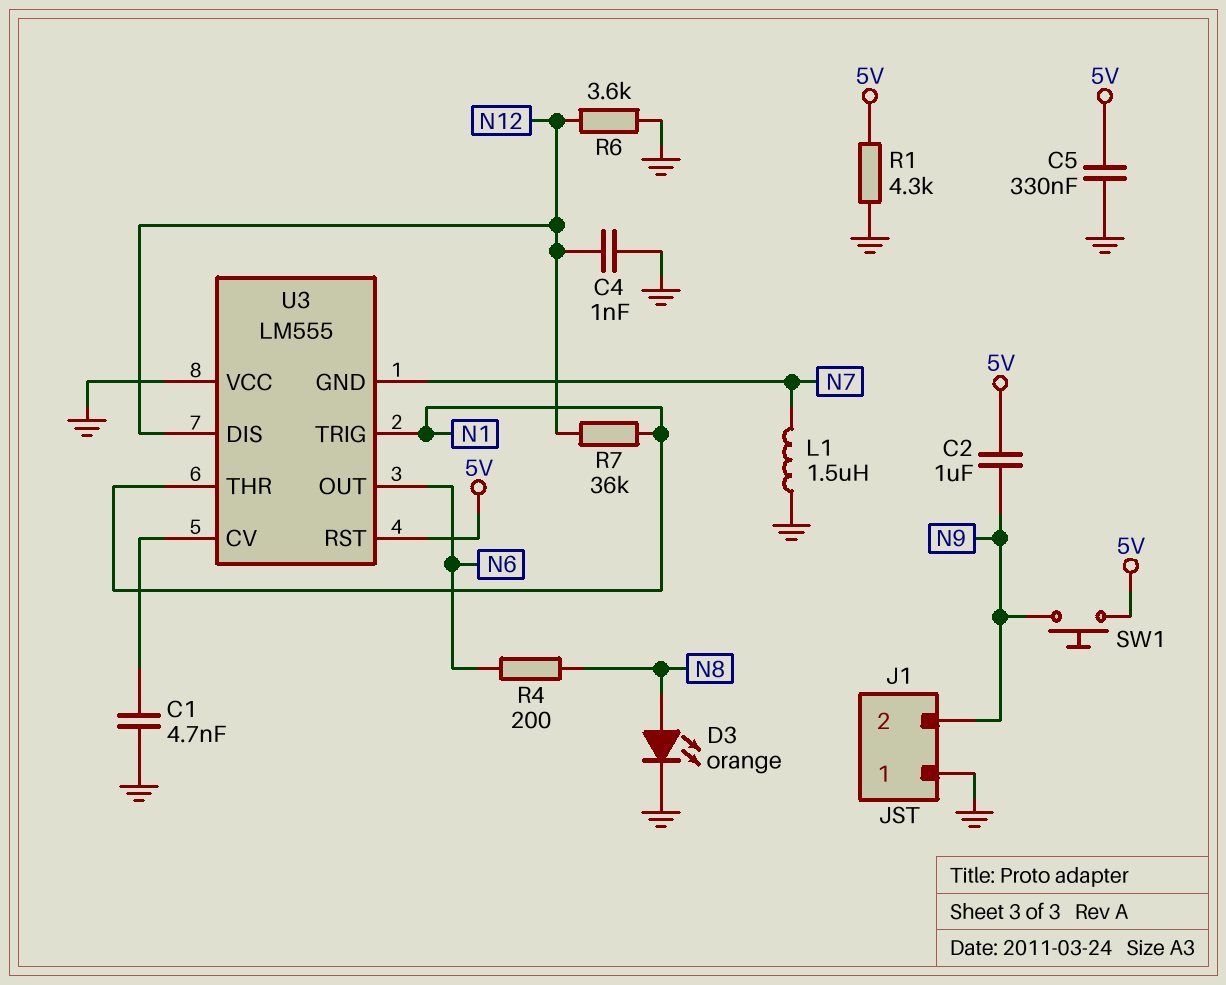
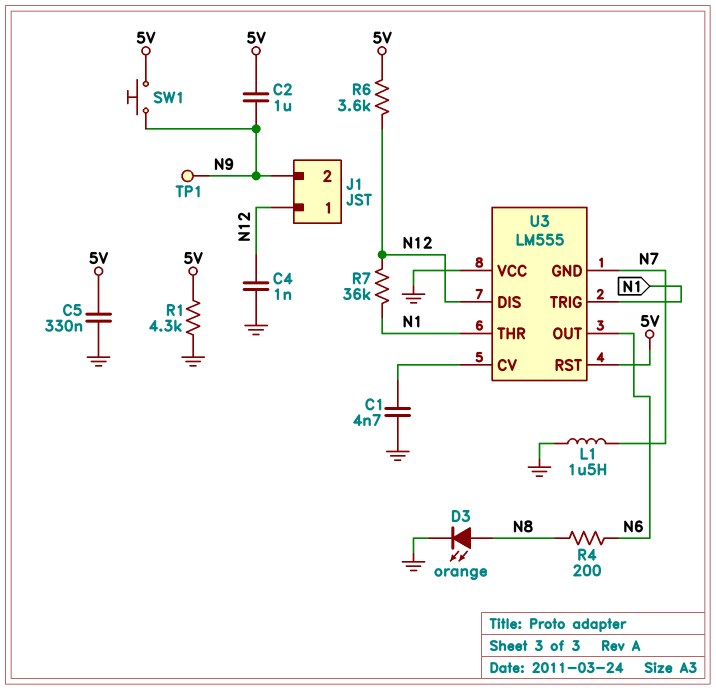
J1 pin 1: GND -> N12
R6: 3.6k (GND, N12) -> 3.6k (5V, N12)
TP1: none -> test point (N9)

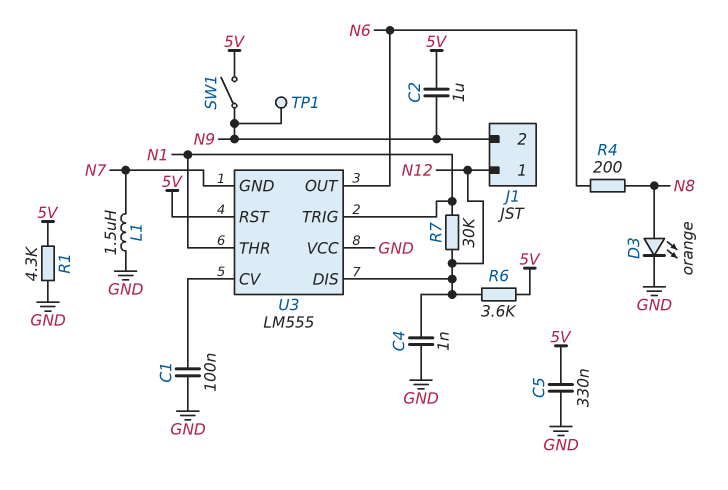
C1: 4.7nF (GND, U3/CV) -> 100nF (GND, U3/CV)
R7: 36k (N1, N12) -> 30k (N1, N12)
SW1: button (5V, N9) -> switch (5V, N9)

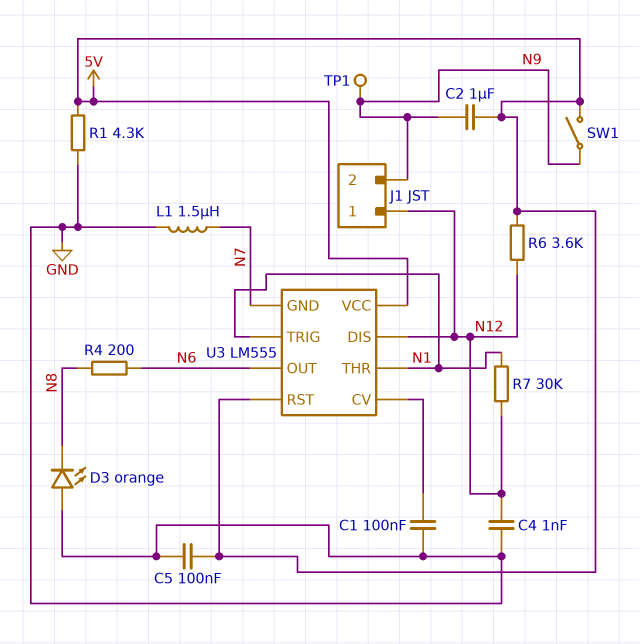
C5: 330nF (5V, GND) -> 100nF (5V, GND)
D3: LED orange (A N8, K GND) -> LED orange (A GND, K N8)
U3 pin VCC: GND -> 5V

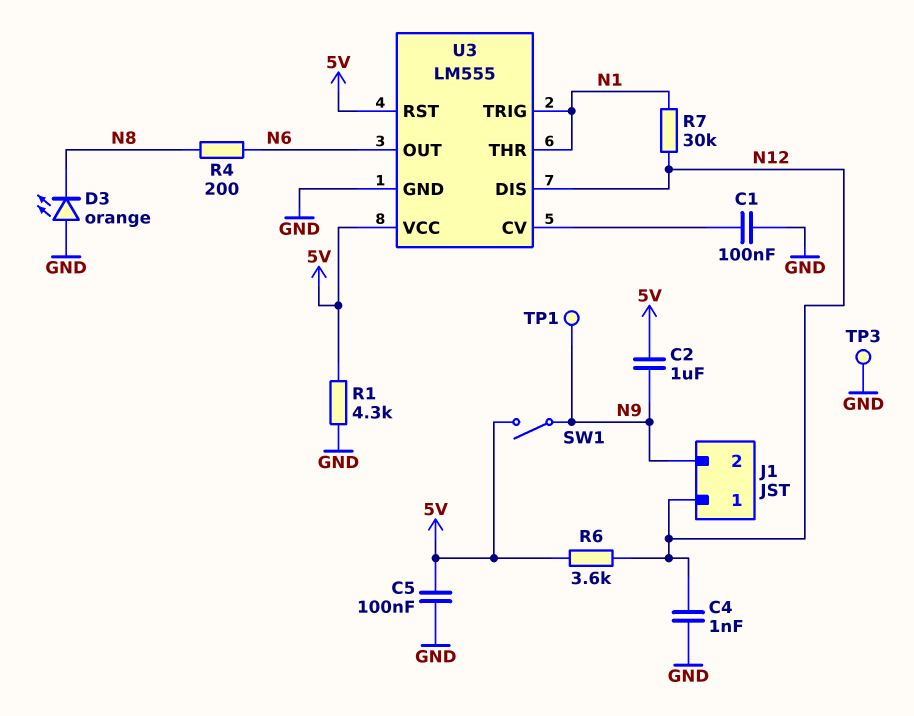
L1: 1.5uH (GND, N7) -> none
TP3: none -> test point (GND)
U3 pin GND: N7 -> GND

